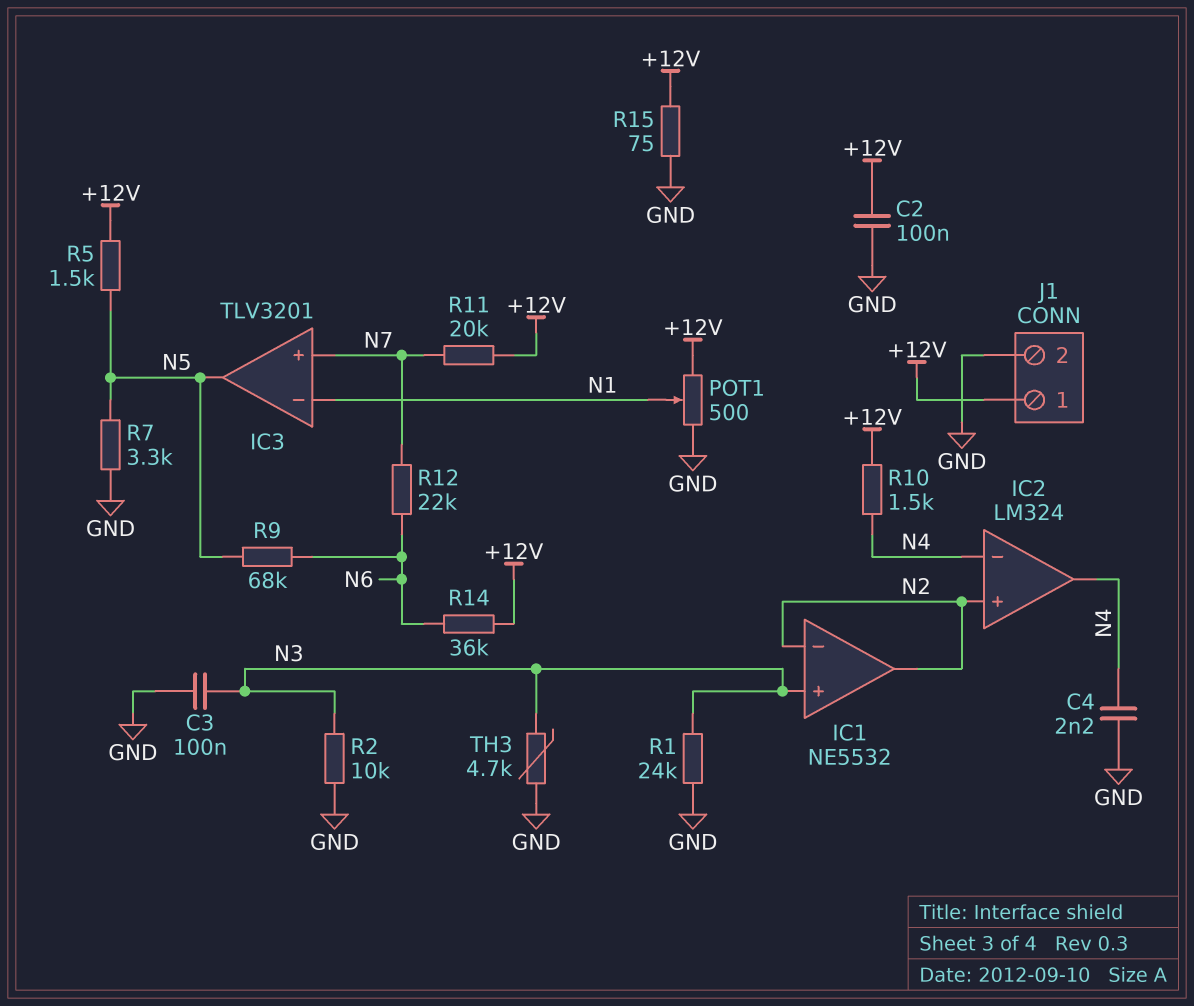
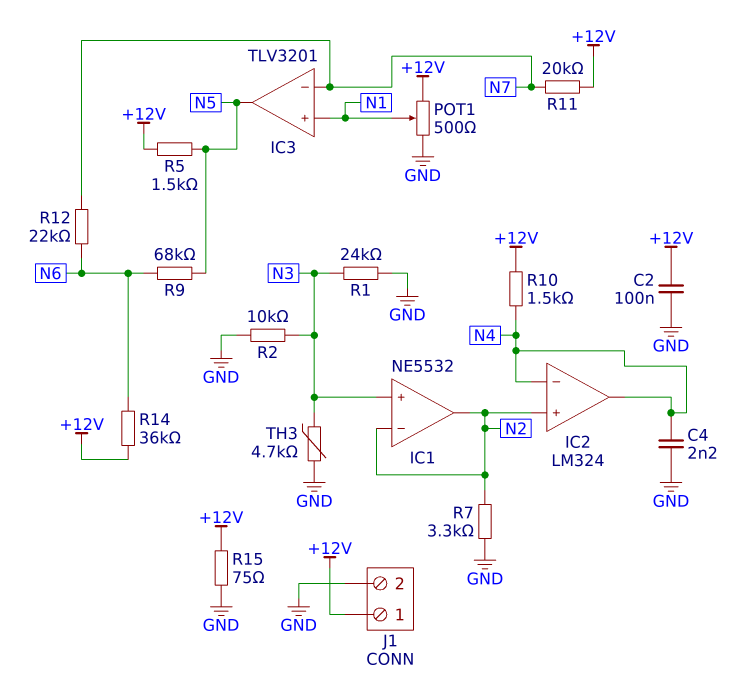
C3: 100nF (GND, N3) -> none
IC3 pin in+: N7 -> N1
IC3 pin in-: N1 -> N7
R7: 3.3k (GND, N5) -> 3.3k (GND, N2)

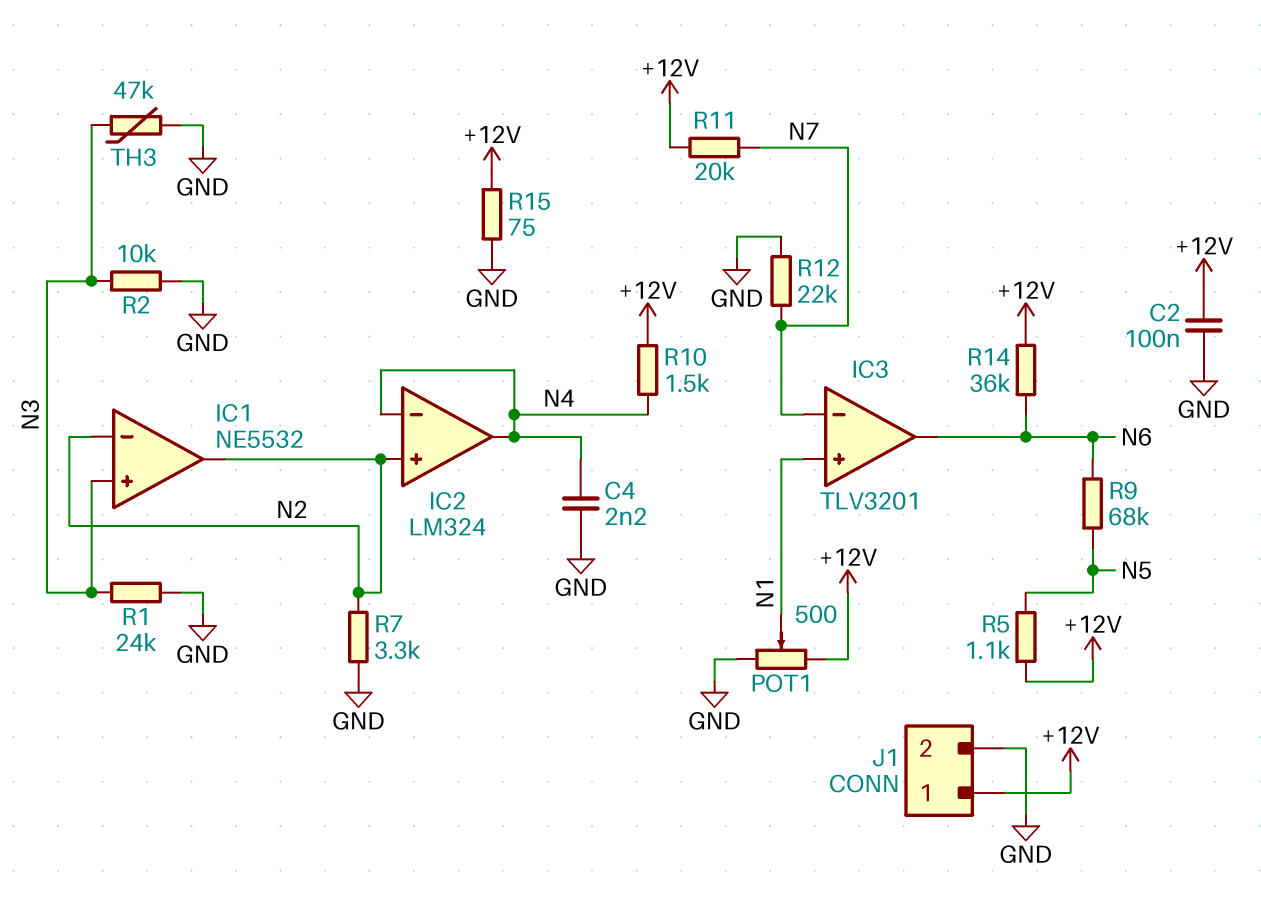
IC3 pin out: N5 -> N6
R5: 1.5k (+12V, N5) -> 1.1k (+12V, N5)
R12: 22k (N6, N7) -> 22k (GND, N7)
TH3: 4.7k (GND, N3) -> 47k (GND, N3)

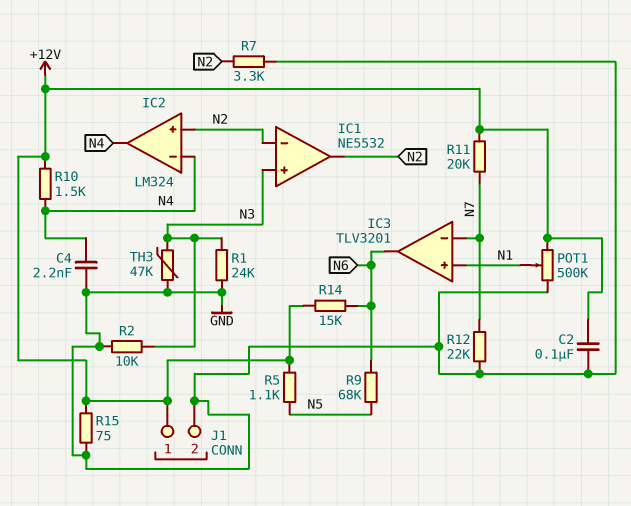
POT1: 500 (+12V, GND, wiper N1) -> 500k (+12V, GND, wiper N1)
R14: 36k (+12V, N6) -> 15k (+12V, N6)

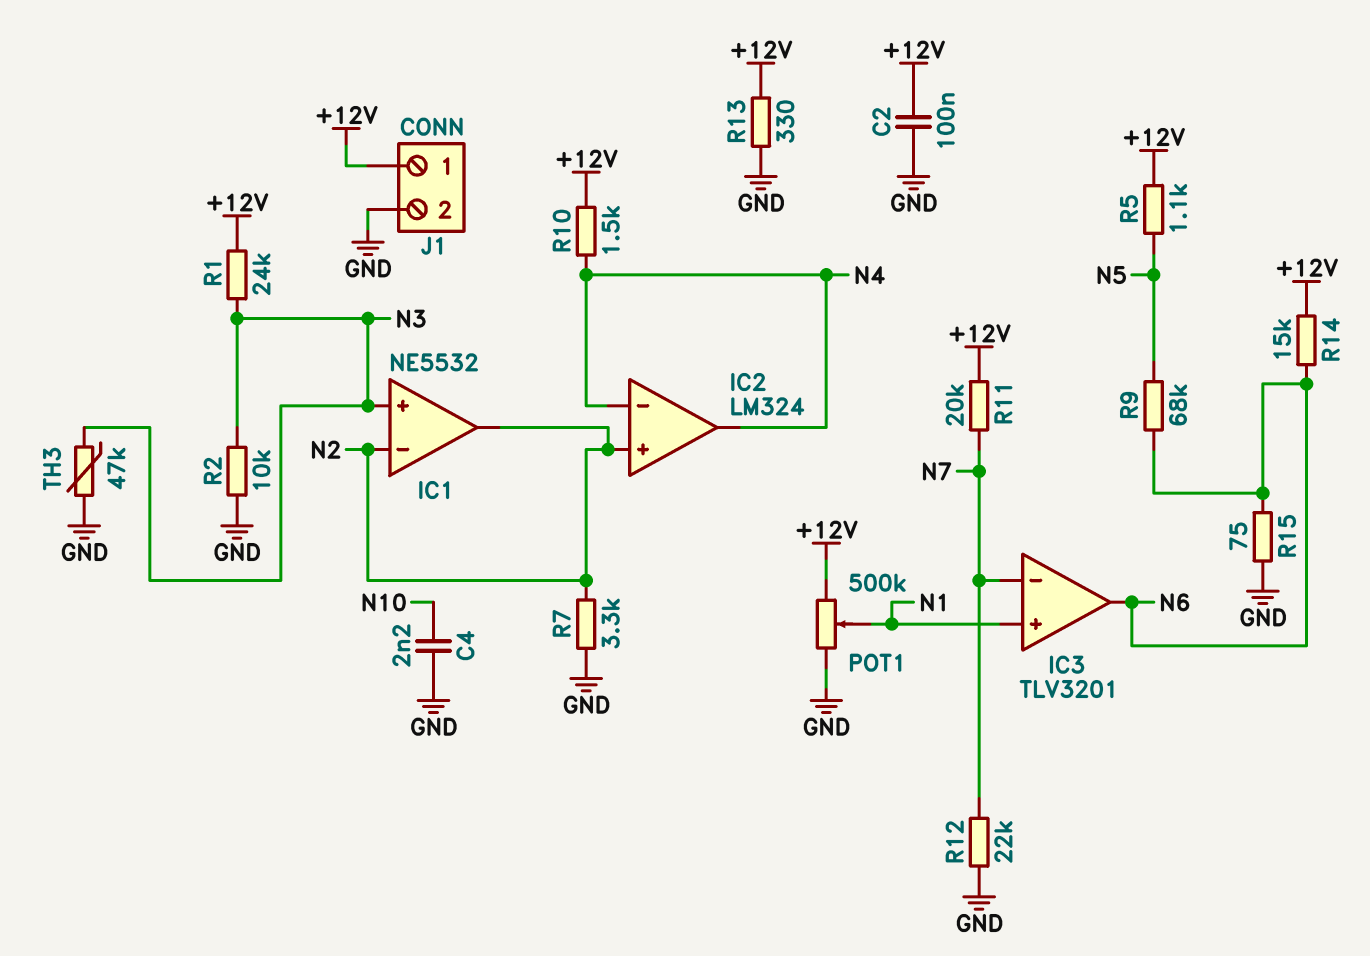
C4: 2.2nF (GND, N4) -> 2.2nF (GND, N10)
R1: 24k (GND, N3) -> 24k (+12V, N3)
R13: none -> 330 (+12V, GND)
R15: 75 (+12V, GND) -> 75 (GND, N6)

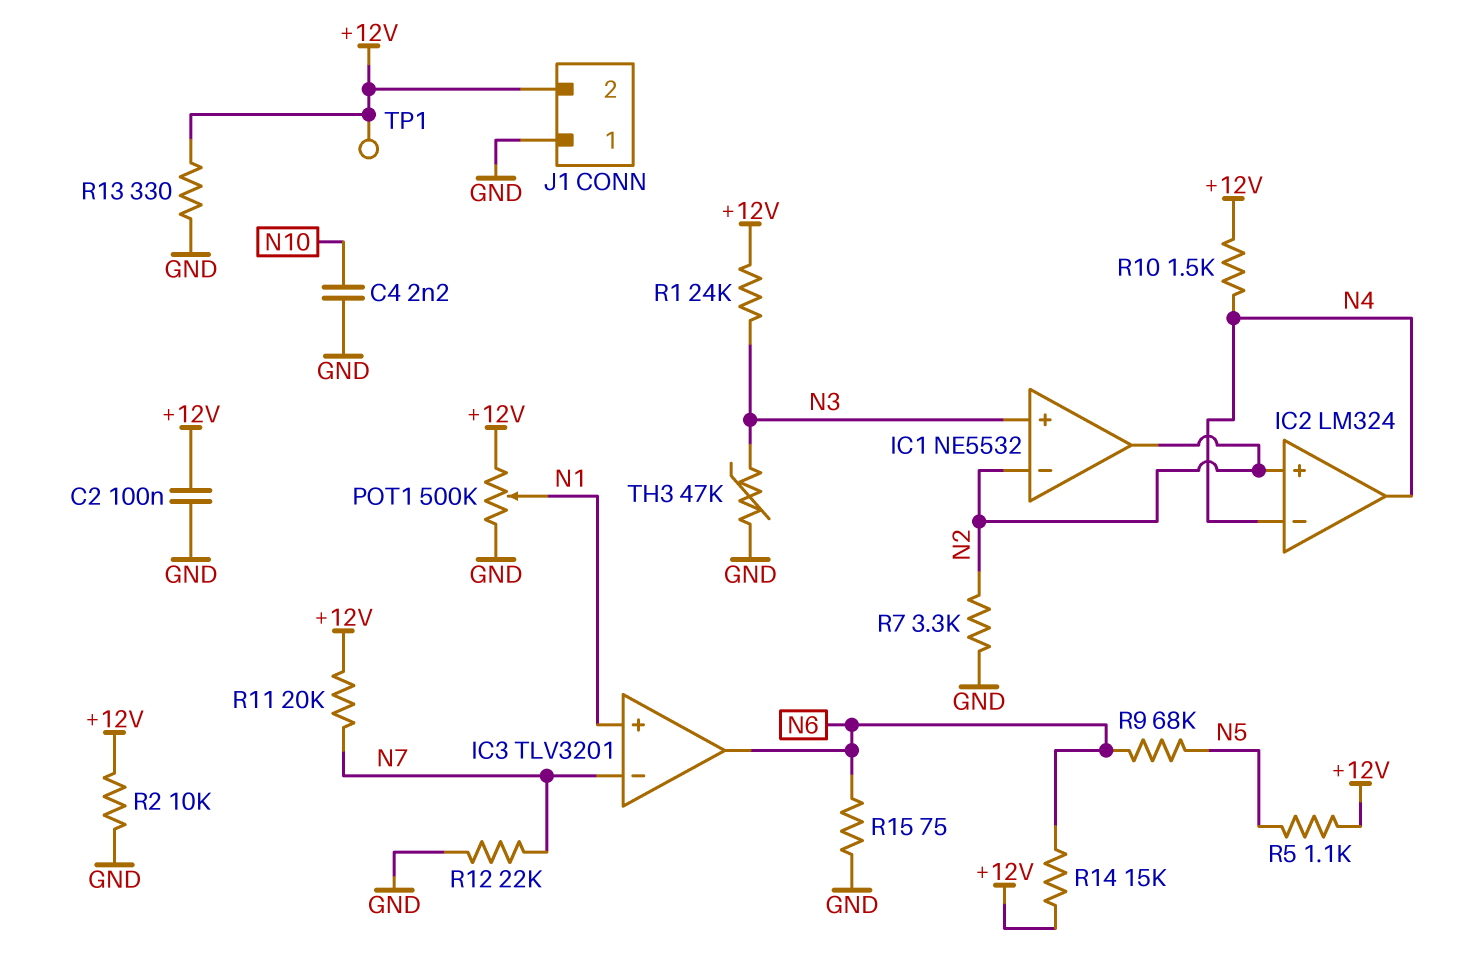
J1 pin 1: +12V -> GND
J1 pin 2: GND -> +12V
R2: 10k (GND, N3) -> 10k (+12V, GND)
TP1: none -> test point (+12V)

